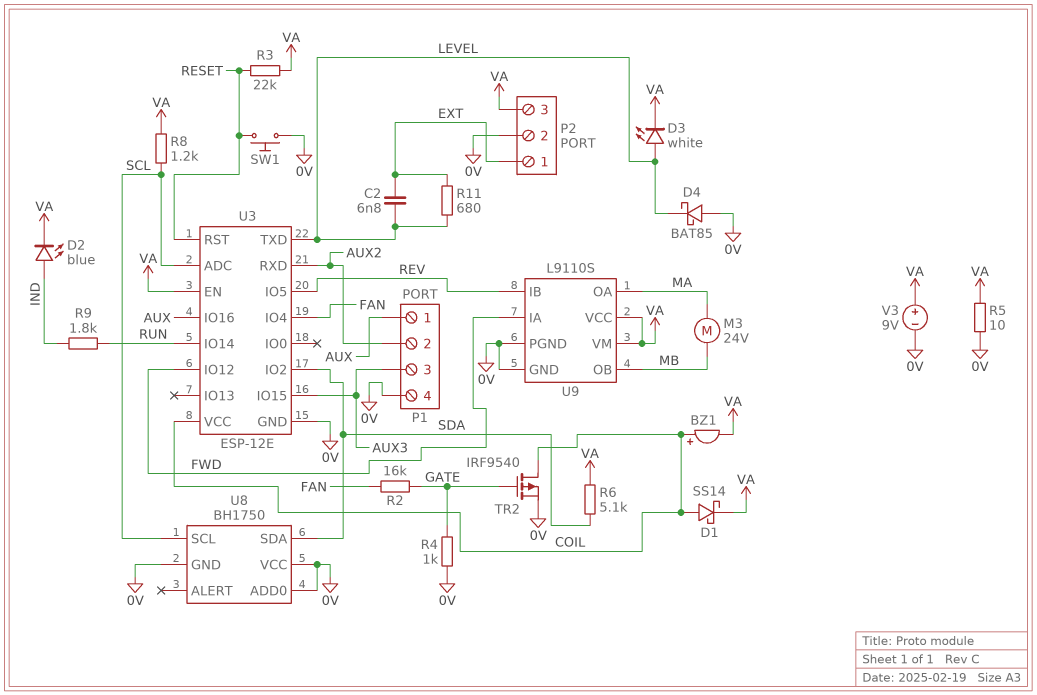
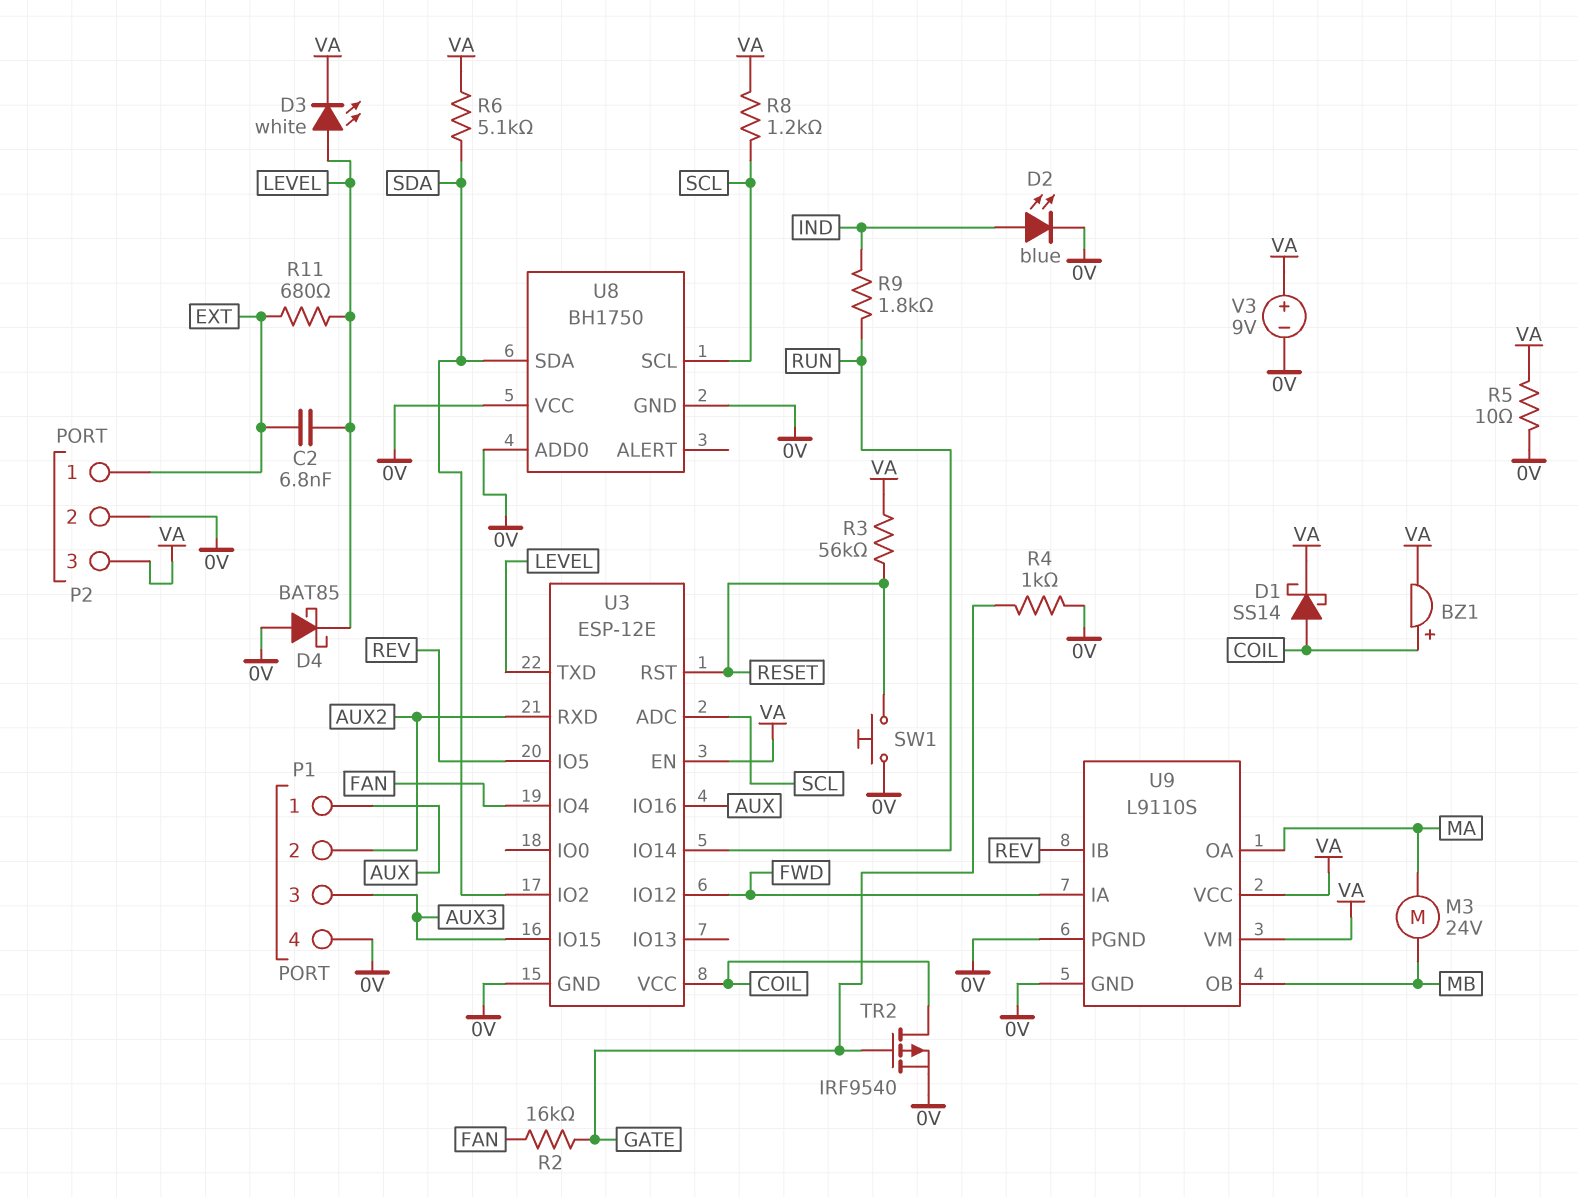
D2: LED blue (A IND, K VA) -> LED blue (A IND, K 0V)
R3: 22k (RESET, VA) -> 56k (RESET, VA)

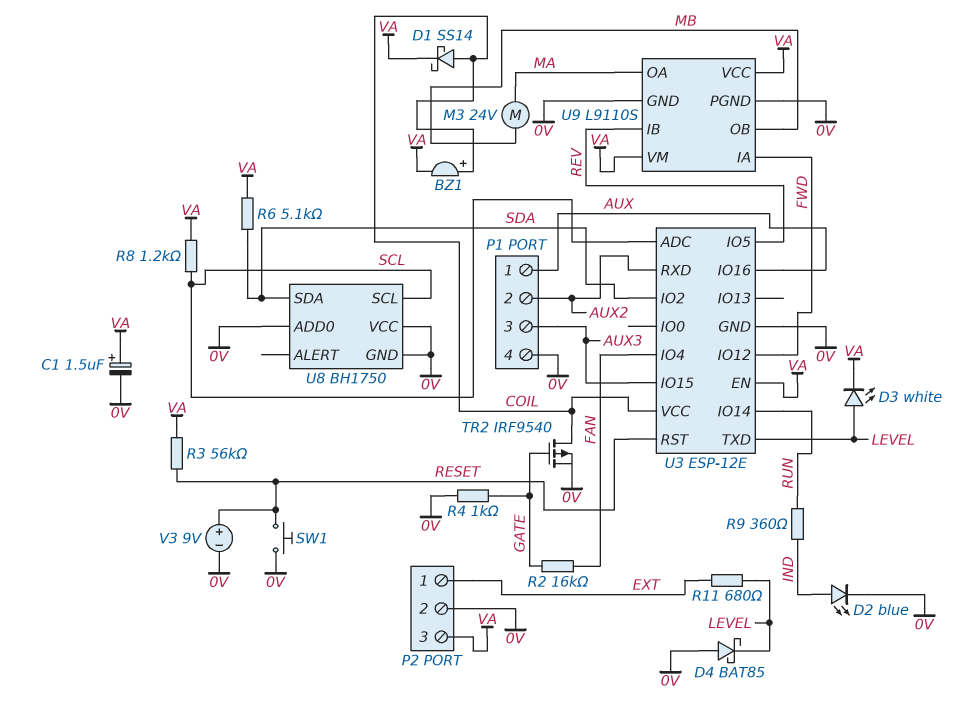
C1: none -> 1.5uF (plus VA, minus 0V)
C2: 6.8nF (EXT, LEVEL) -> none
R5: 10 (0V, VA) -> none
R9: 1.8k (IND, RUN) -> 360 (IND, RUN)
V3: 9V (plus VA, minus 0V) -> 9V (plus RESET, minus 0V)

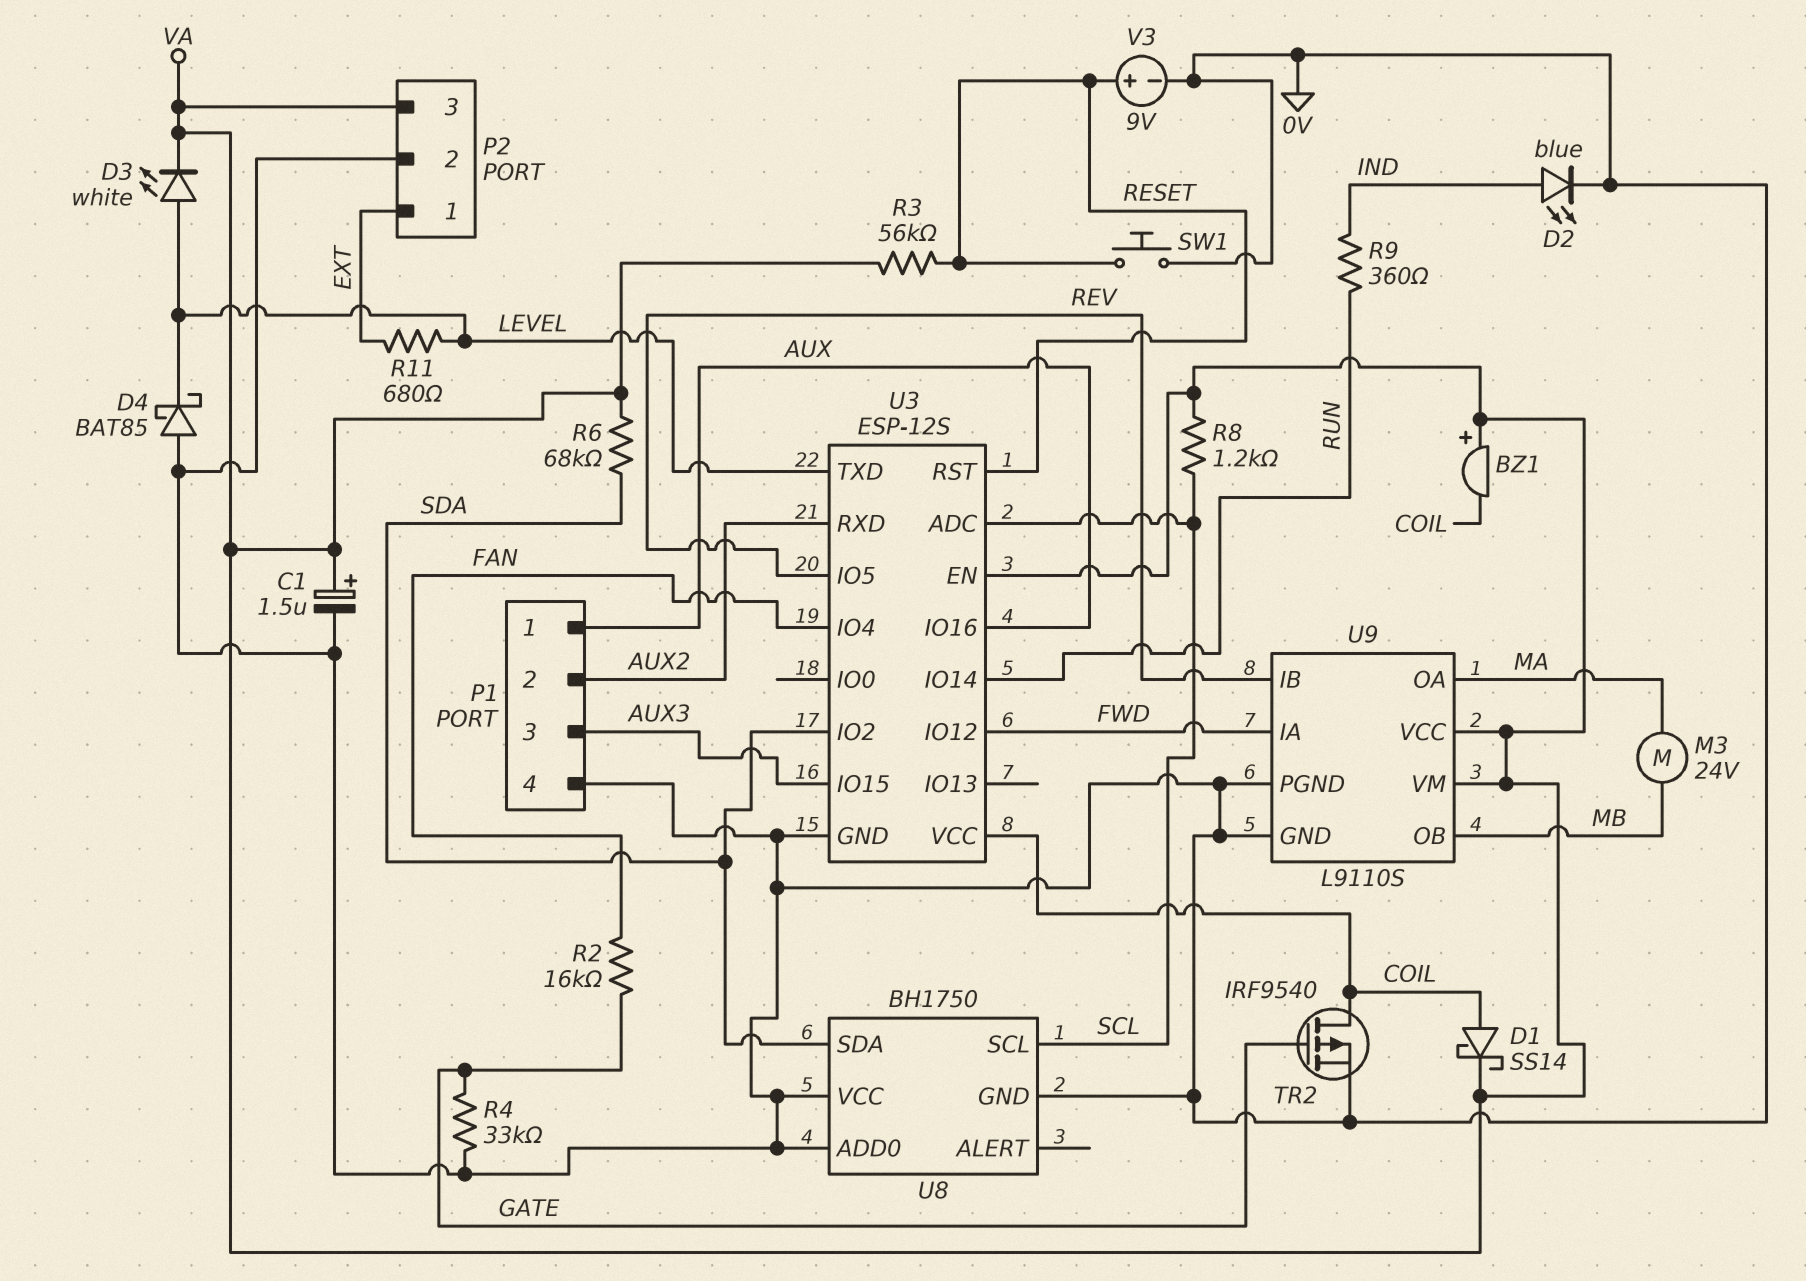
BZ1: buzzer (plus COIL, minus VA) -> buzzer (plus VA, minus COIL)
R4: 1k (0V, GATE) -> 33k (0V, GATE)
R6: 5.1k (SDA, VA) -> 68k (SDA, VA)
U3: ESP-12E -> ESP-12S

